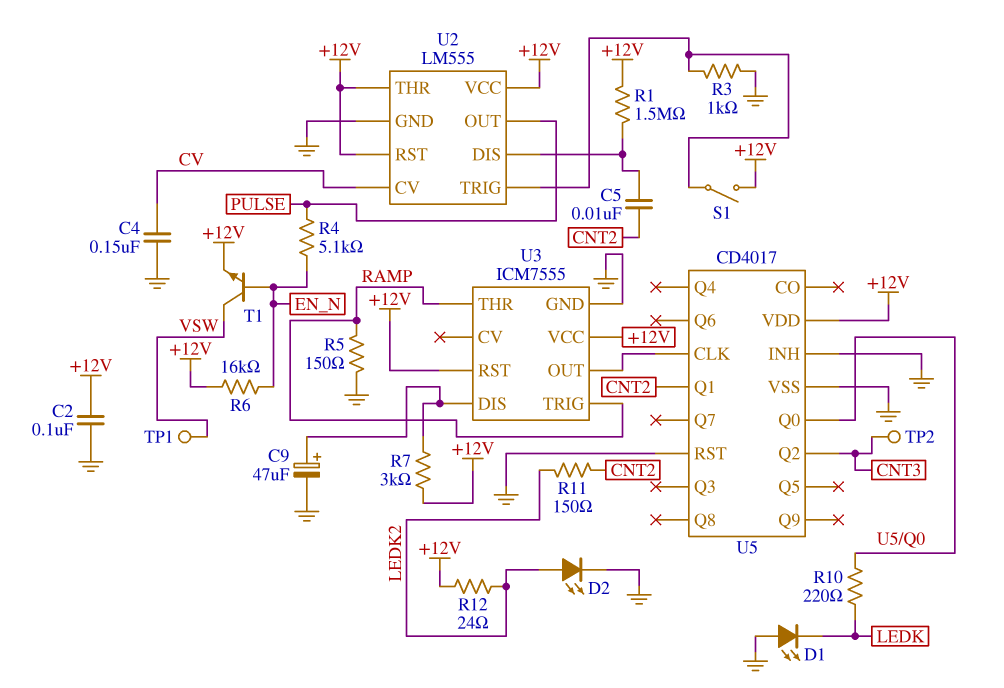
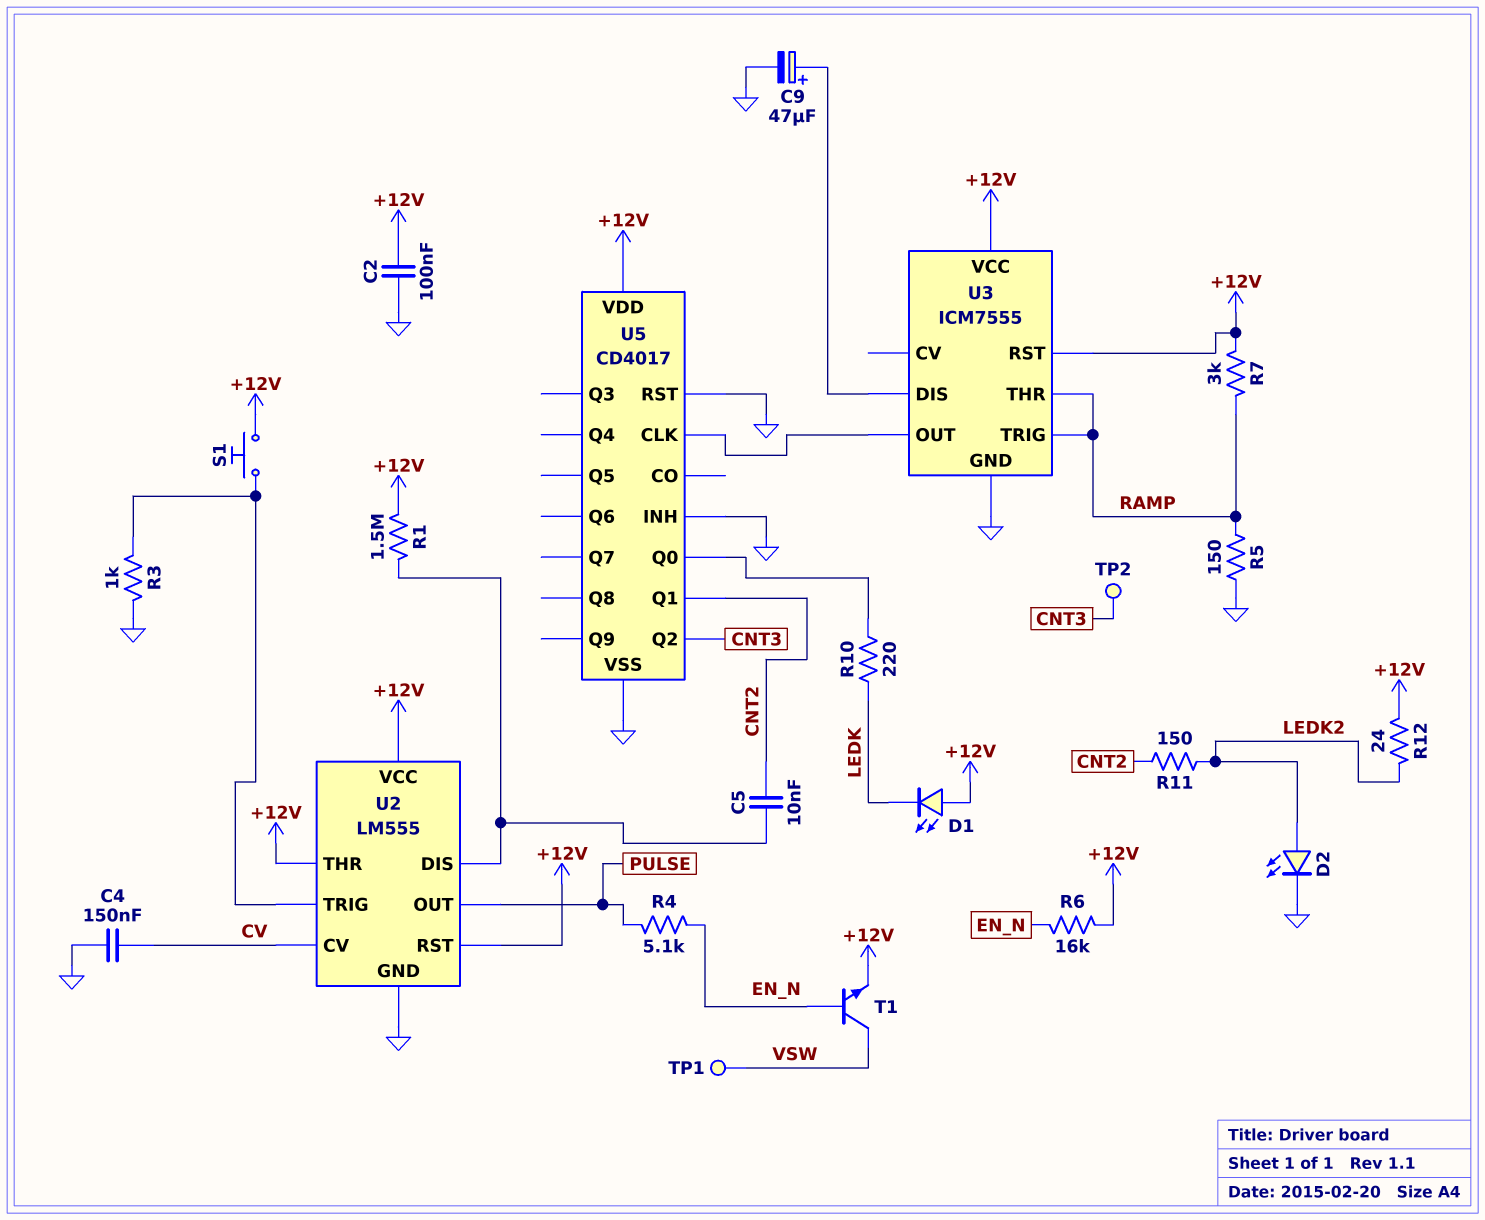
D1: LED (A GND, K LEDK) -> LED (A +12V, K LEDK)
R7: 3k (+12V, U3/DIS) -> 3k (+12V, RAMP)
S1: switch (+12V, U2/TRIG) -> button (+12V, U2/TRIG)

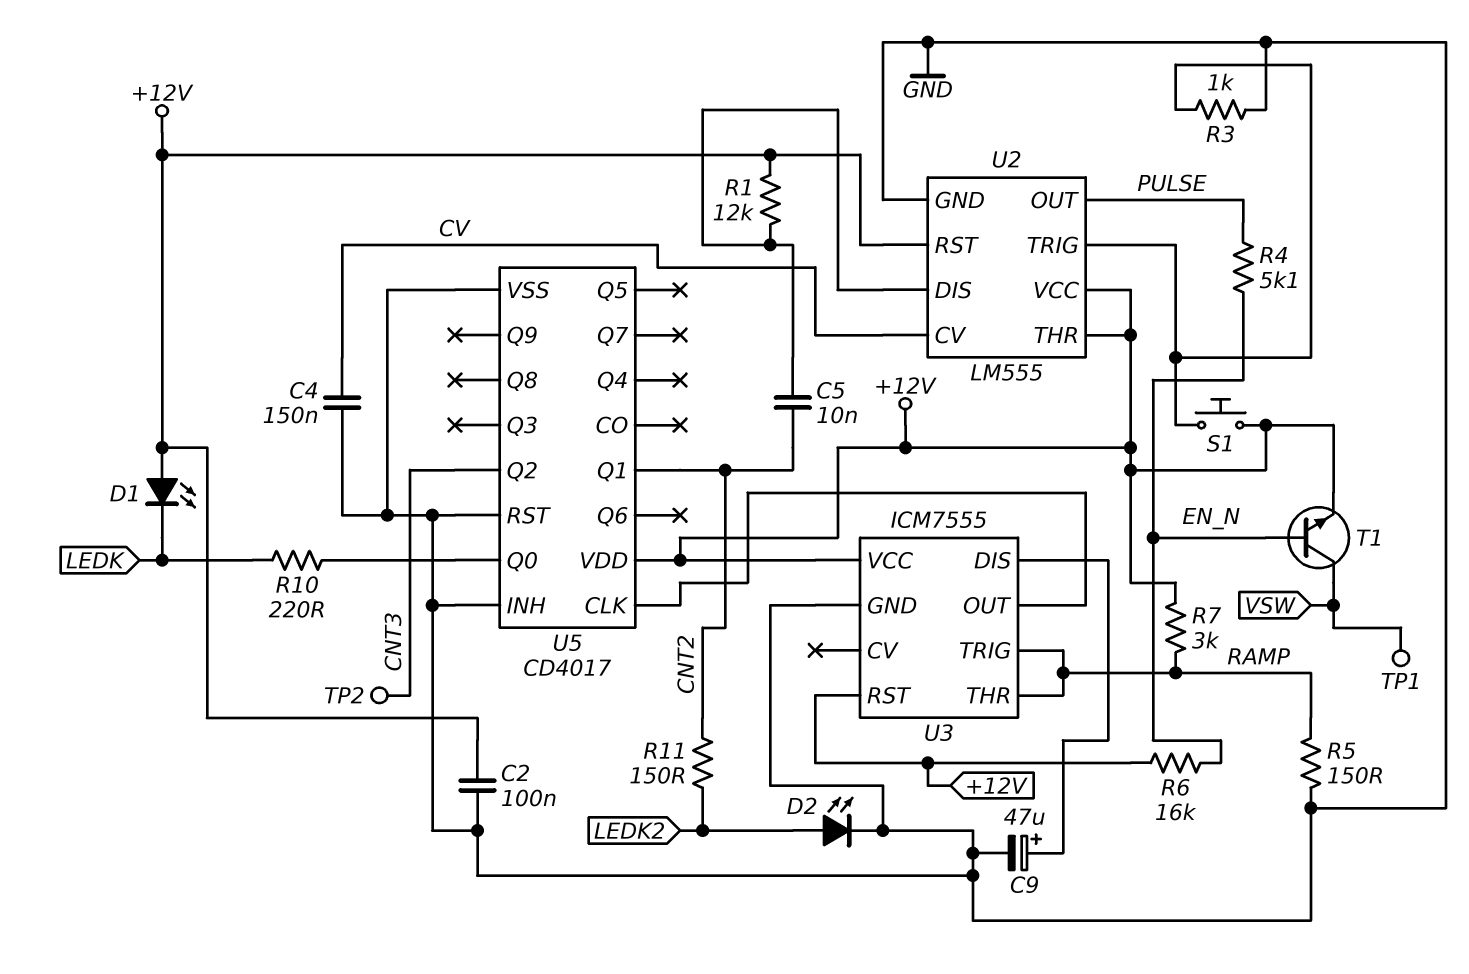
R1: 1.5M (+12V, U2/DIS) -> 12k (+12V, U2/DIS)
R12: 24 (+12V, LEDK2) -> none

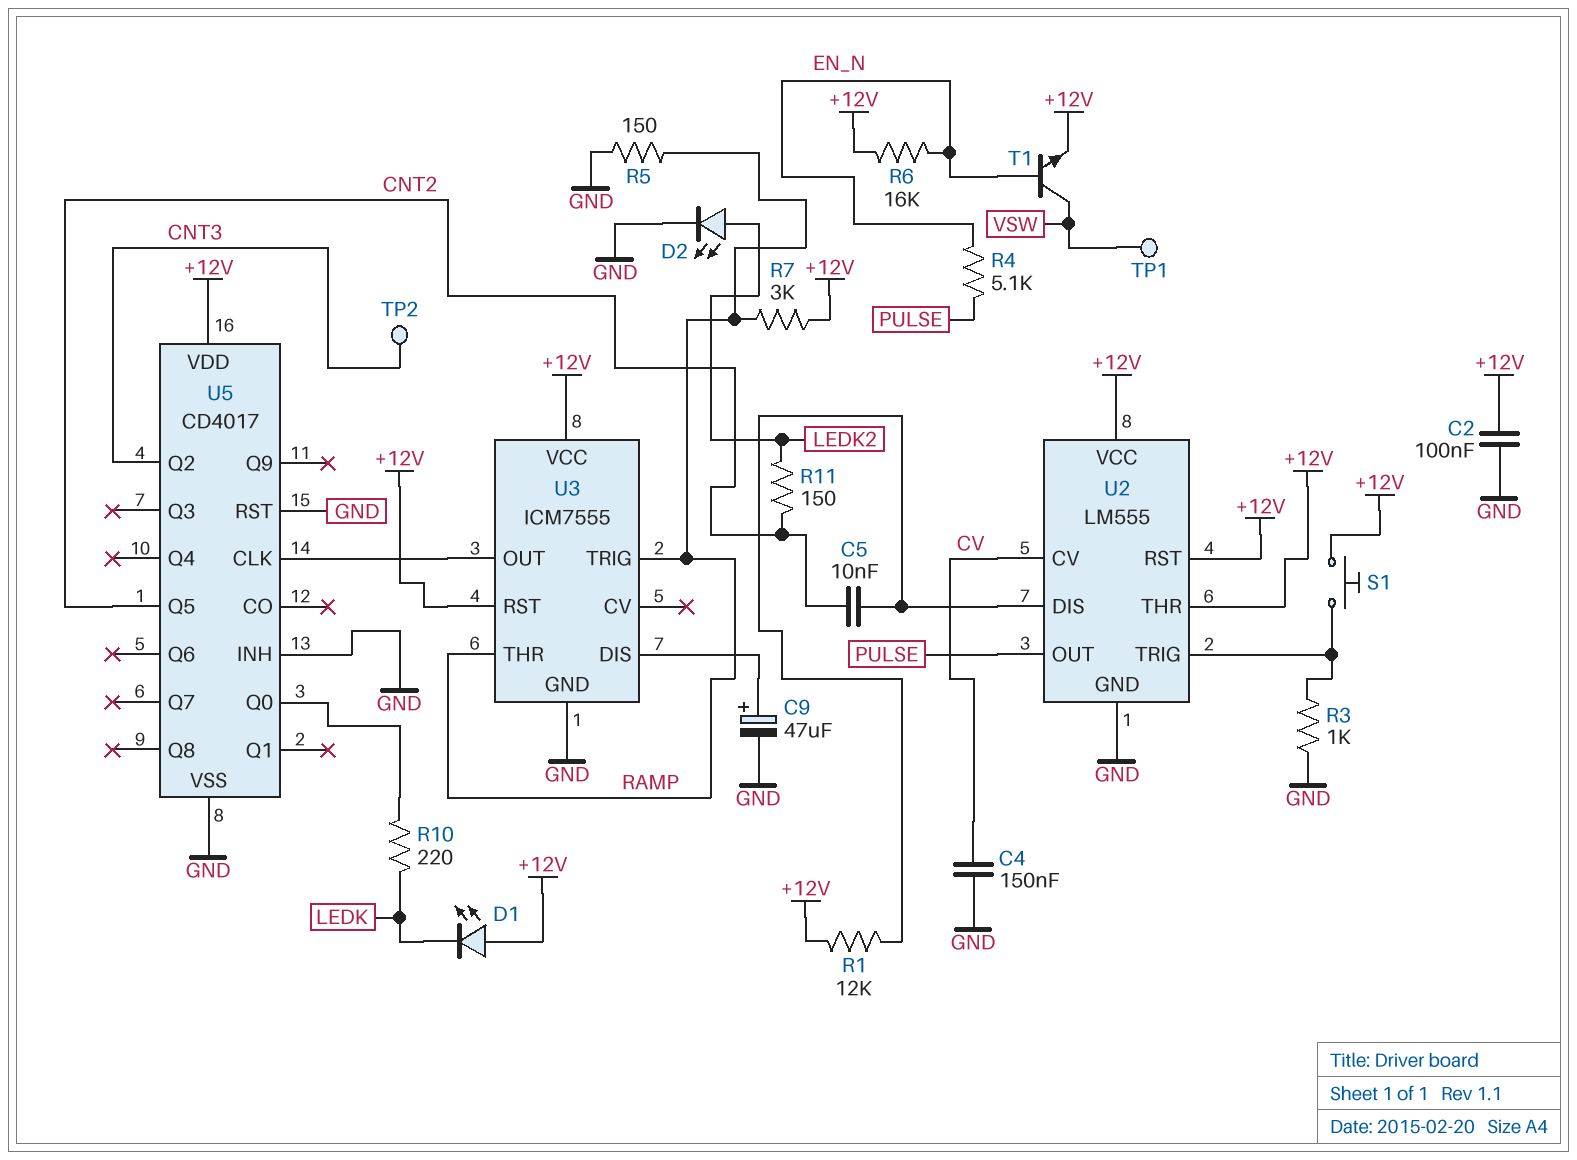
U5 pin Q1: CNT2 -> none
U5 pin Q5: none -> CNT2

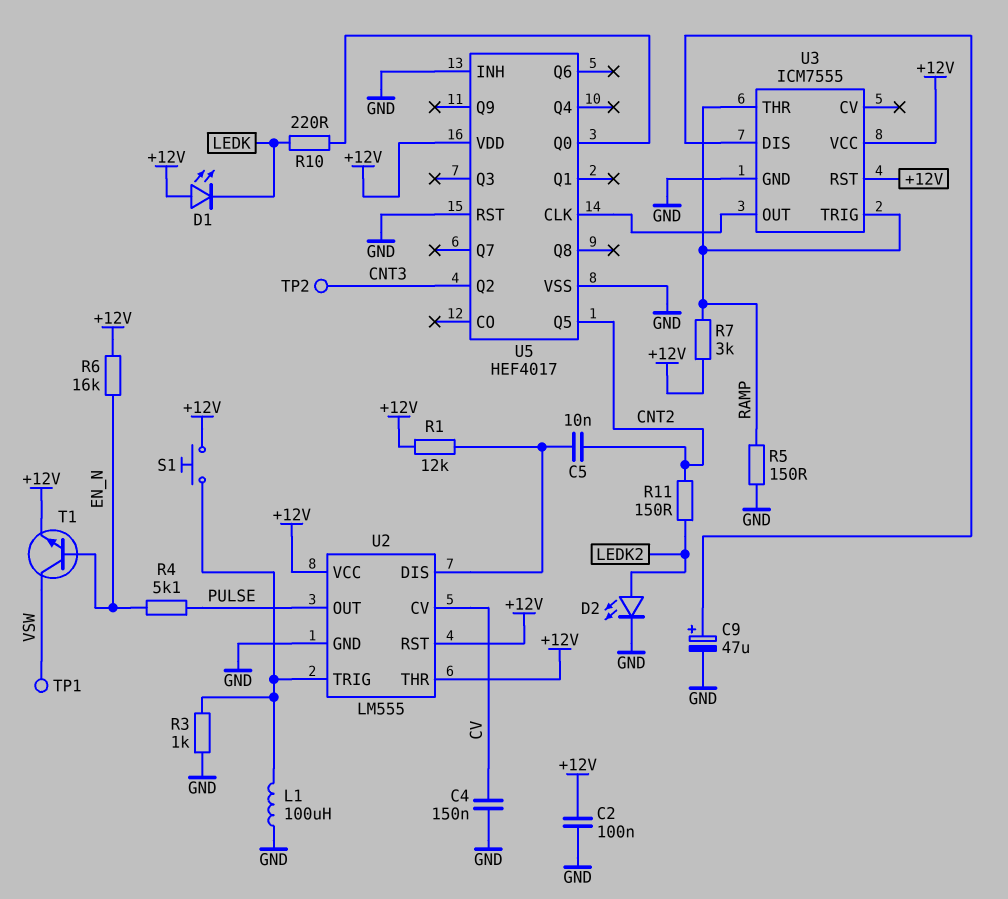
L1: none -> 100uH (GND, U2/TRIG)
U5: CD4017 -> HEF4017

